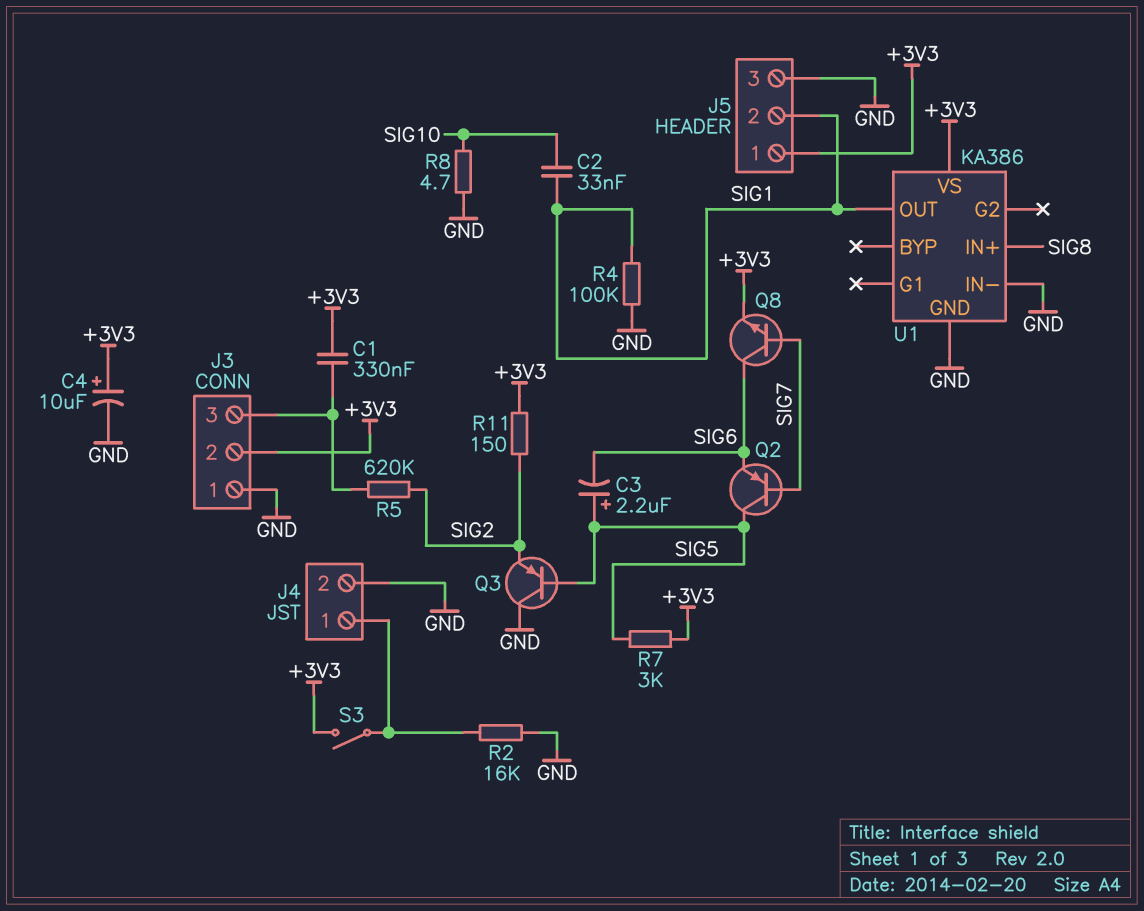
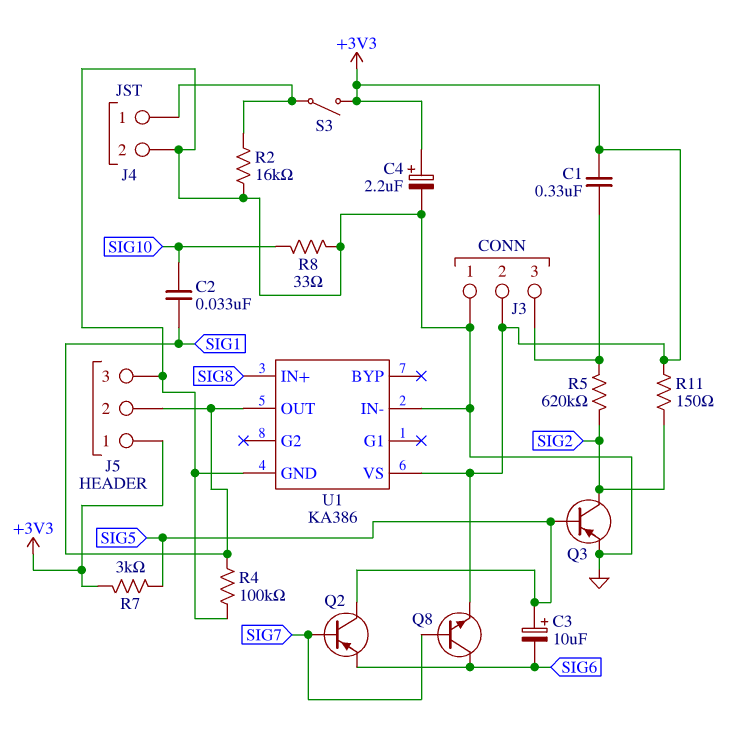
C3: 2.2uF (plus SIG5, minus SIG6) -> 10uF (plus SIG5, minus SIG6)
C4: 10uF (plus +3V3, minus GND) -> 2.2uF (plus +3V3, minus GND)
Q3: PNP (B SIG5, C GND, E SIG2) -> PNP (B SIG5, C SIG2, E GND)
R8: 4.7 (GND, SIG10) -> 33 (GND, SIG10)

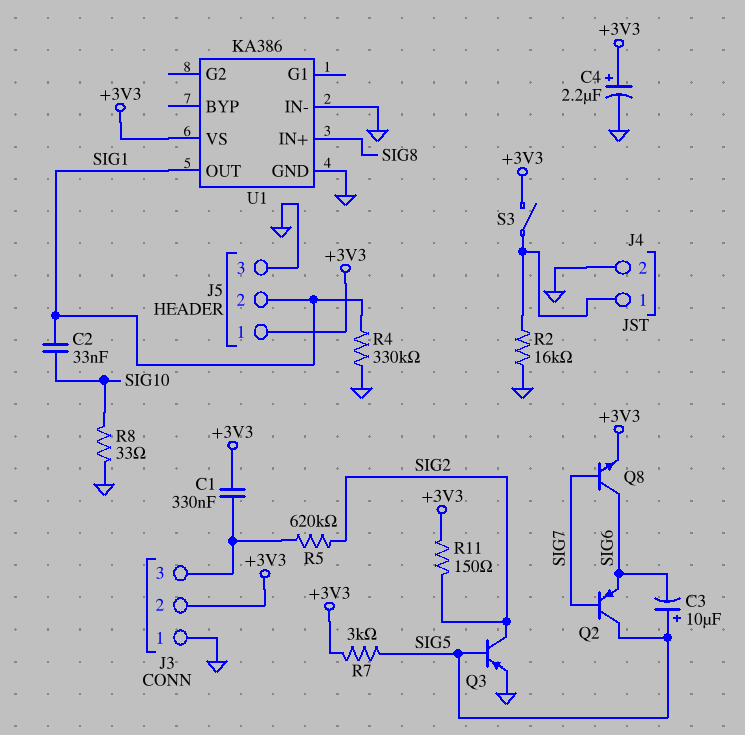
R4: 100k (GND, SIG1) -> 330k (GND, SIG1)

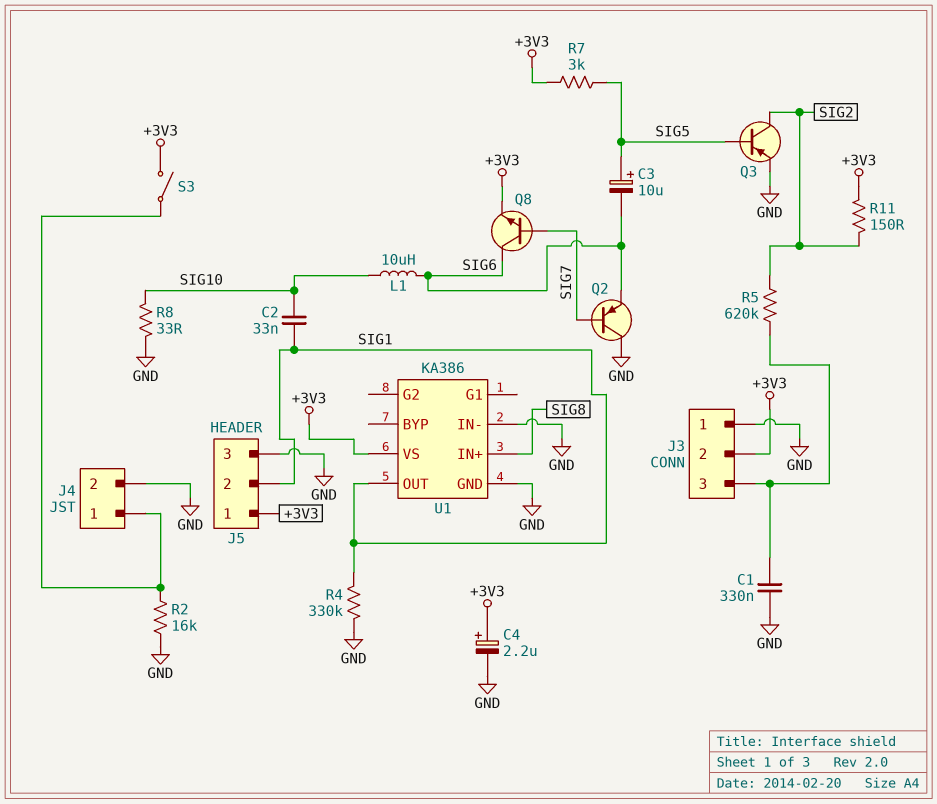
C1: 330nF (+3V3, J3/3) -> 330nF (GND, J3/3)
L1: none -> 10uH (SIG6, SIG10)
Q2: PNP (B SIG7, C SIG5, E SIG6) -> PNP (B SIG7, C GND, E SIG6)

